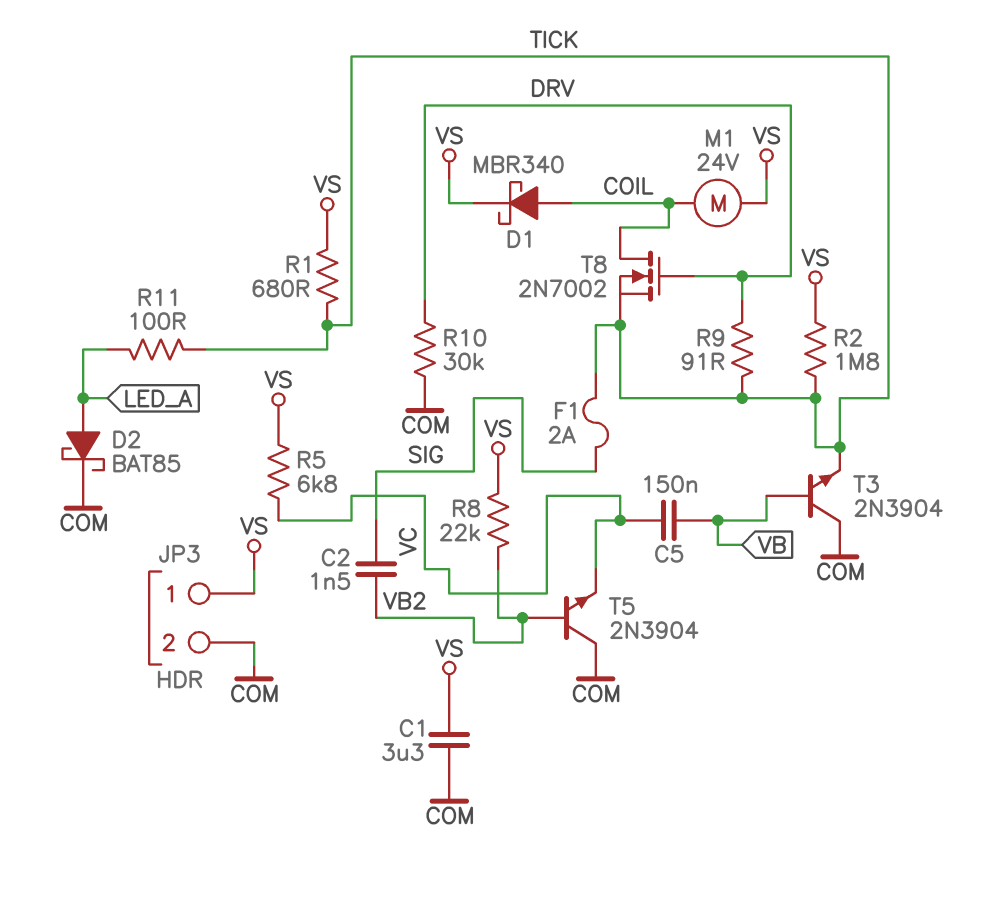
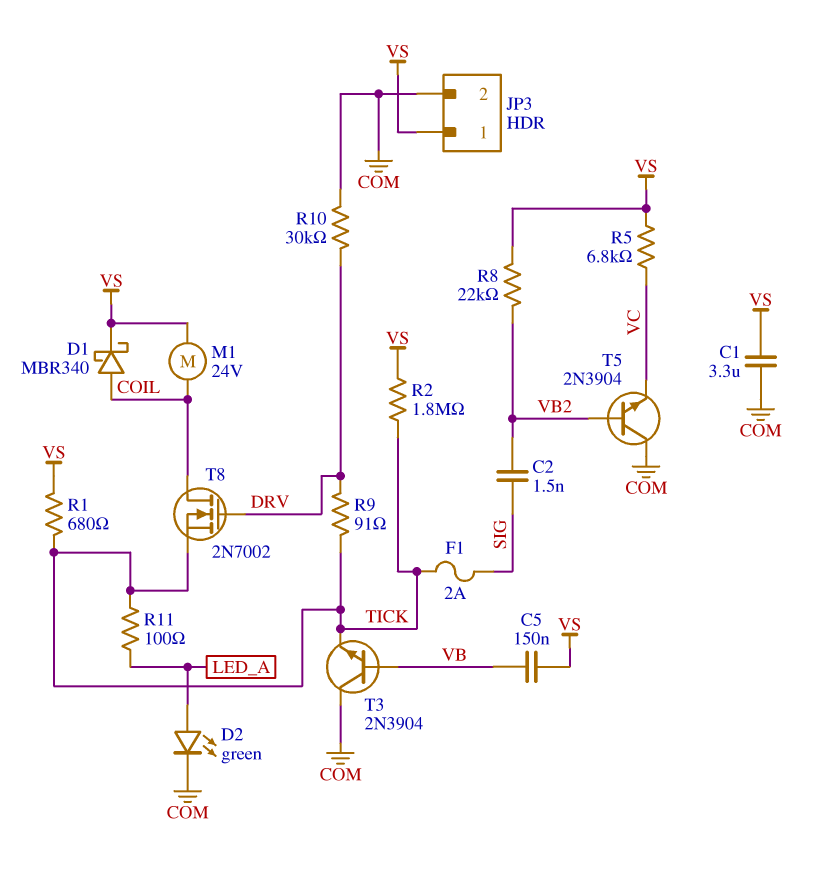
C5: 150nF (VB, VC) -> 150nF (VB, VS)
D2: schottky BAT85 (A LED_A, K COM) -> LED green (A LED_A, K COM)

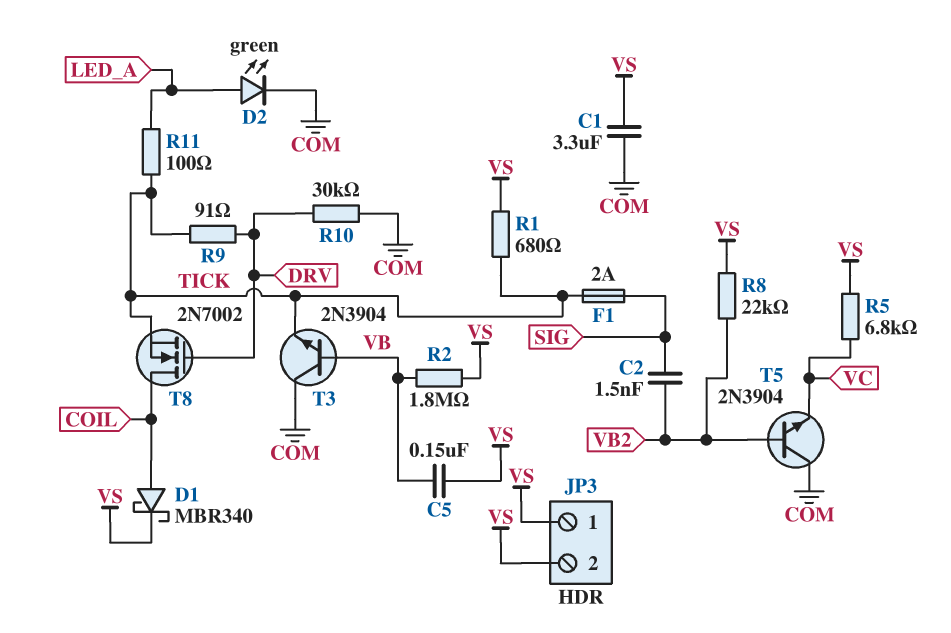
JP3 pin 2: COM -> VS
M1: motor 24V (COIL, VS) -> none
R2: 1.8M (TICK, VS) -> 1.8M (VB, VS)

